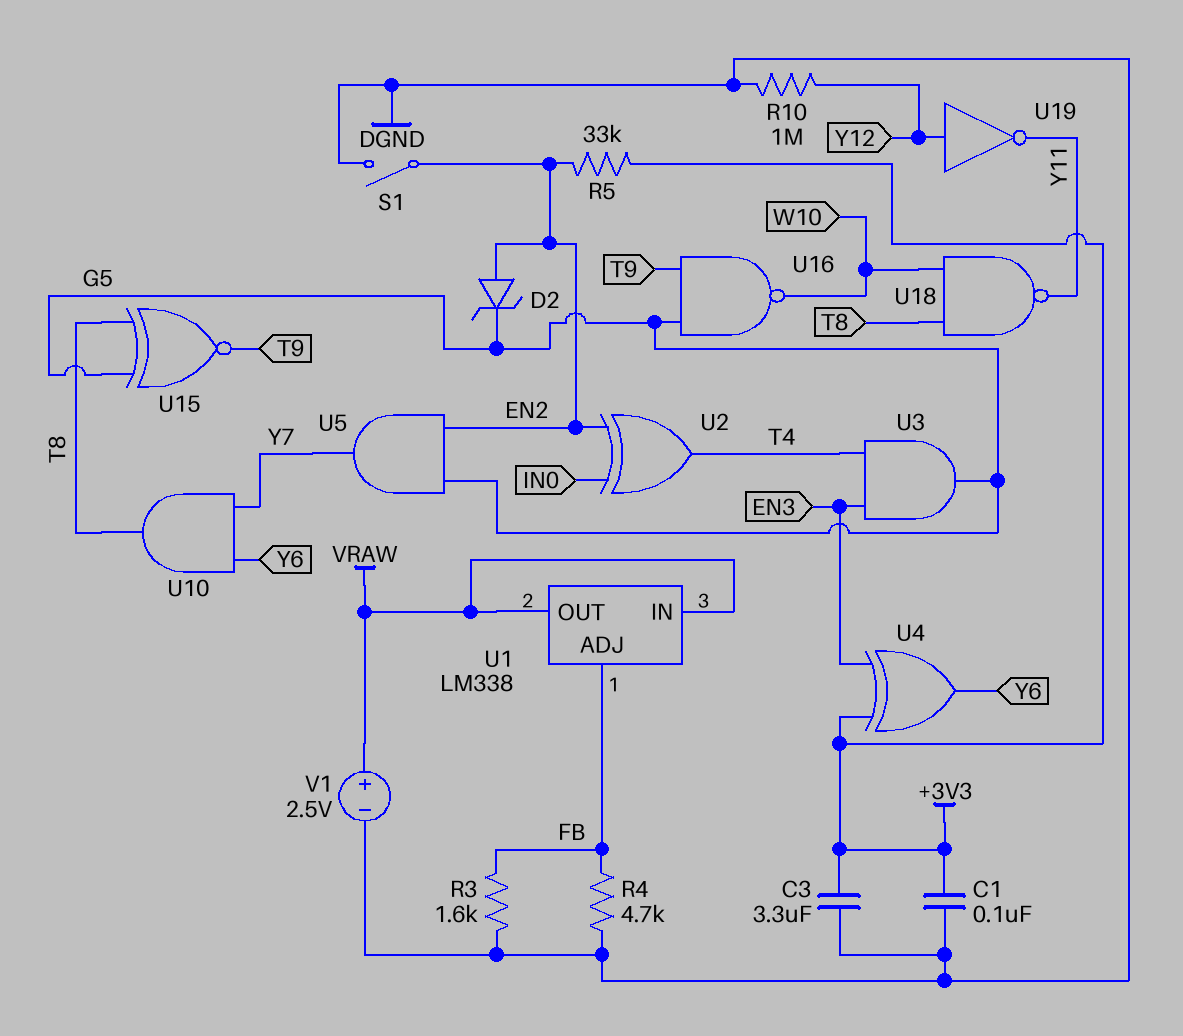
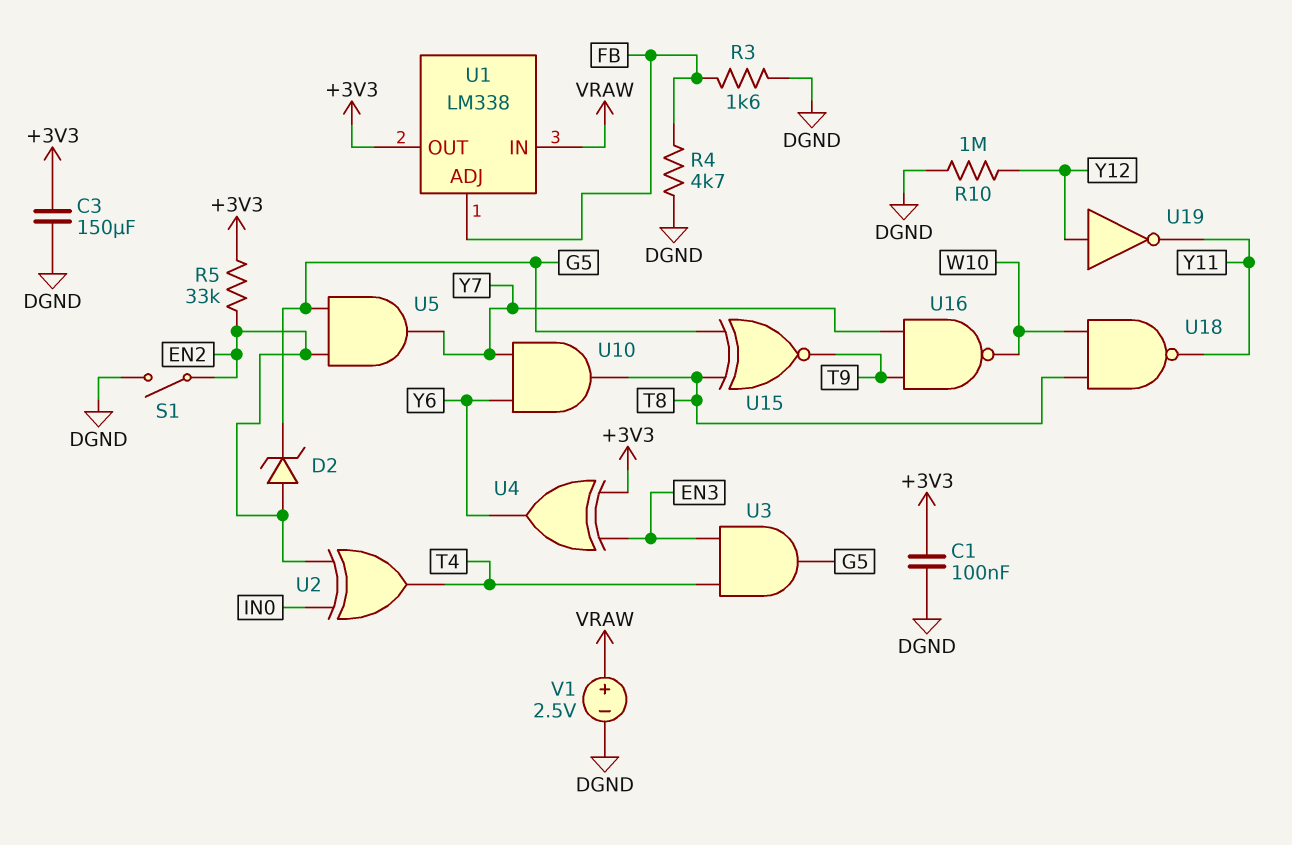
C3: 3.3uF (+3V3, DGND) -> 150uF (+3V3, DGND)
U1 pin OUT: VRAW -> +3V3
U16: NAND (in G5, in T9, out W10) -> NAND (in T9, in Y7, out W10)

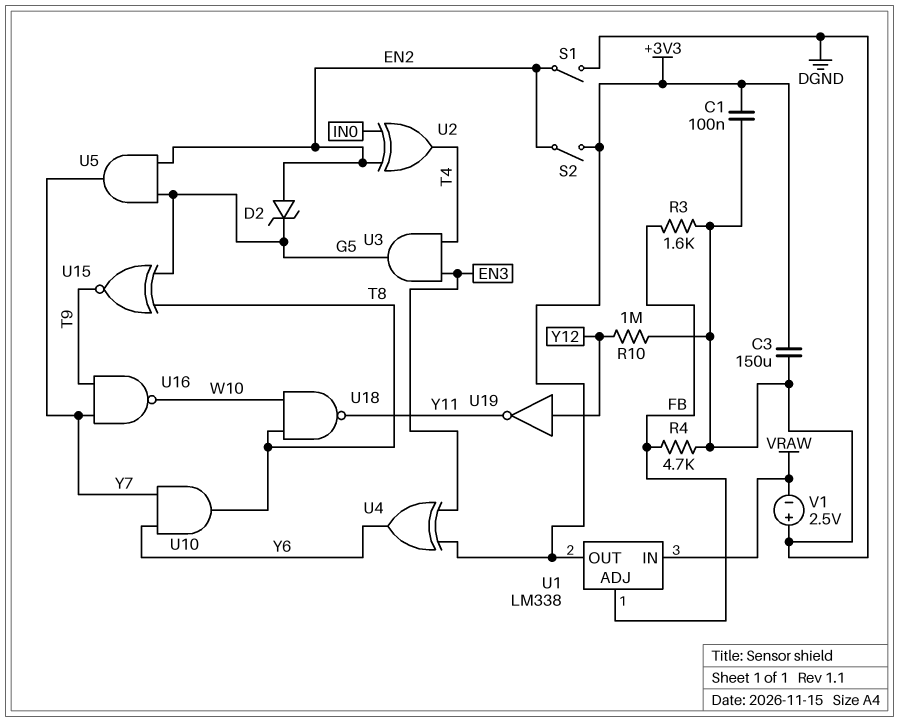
R5: 33k (+3V3, EN2) -> none
S2: none -> switch (+3V3, EN2)
V1: 2.5V (plus VRAW, minus DGND) -> 2.5V (plus DGND, minus VRAW)

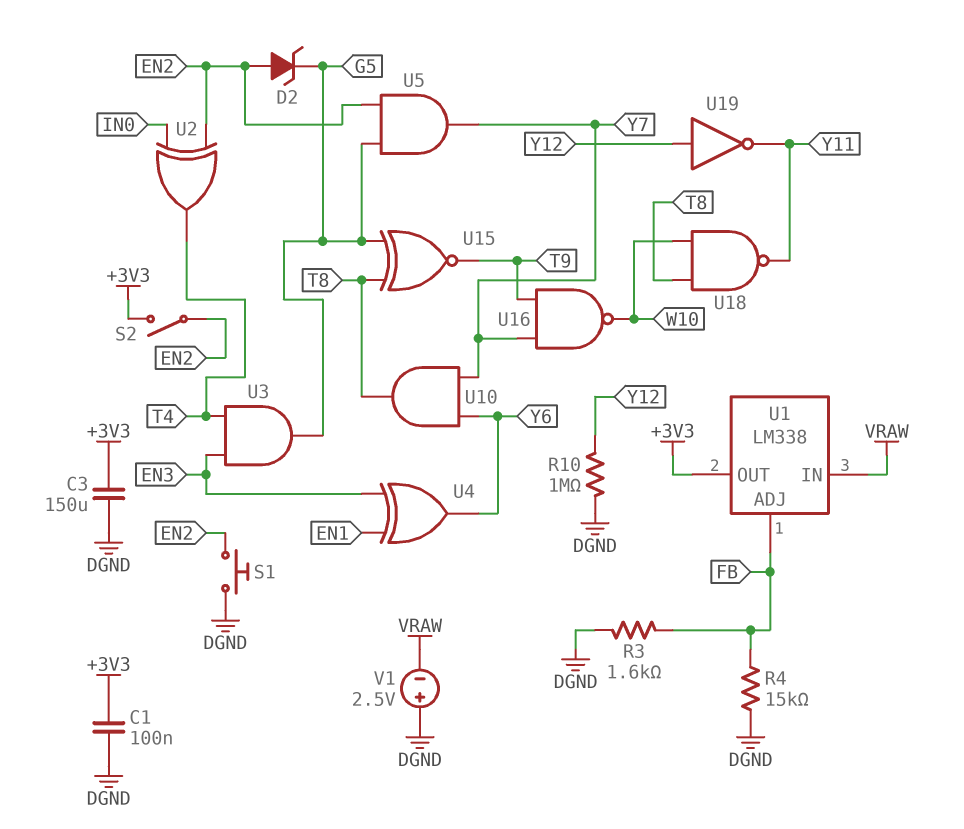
R4: 4.7k (DGND, FB) -> 15k (DGND, FB)
S1: switch (DGND, EN2) -> button (DGND, EN2)
U4: XOR (in +3V3, in EN3, out Y6) -> XOR (in EN1, in EN3, out Y6)

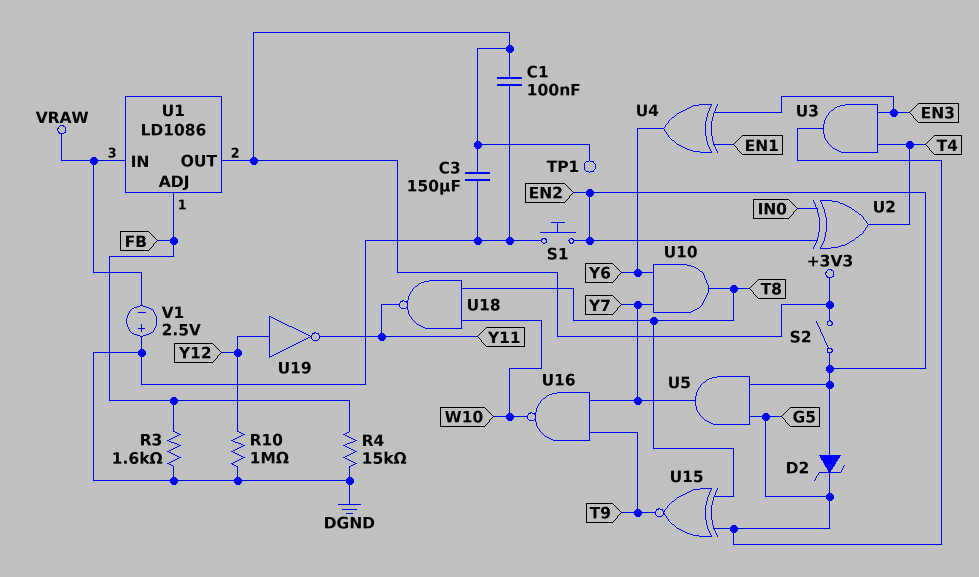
TP1: none -> test point (+3V3)
U1: LM338 -> LD1086

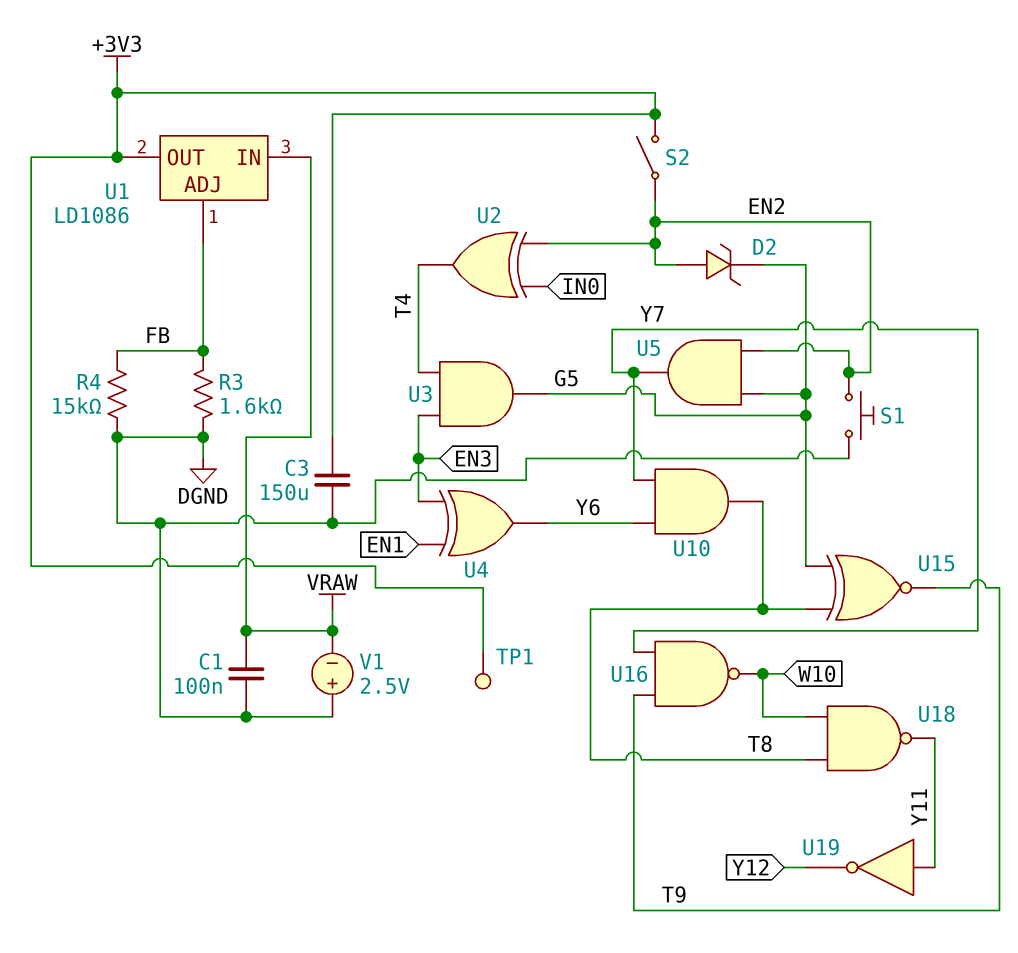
C1: 100nF (+3V3, DGND) -> 100nF (DGND, VRAW)
R10: 1M (DGND, Y12) -> none
U19: NOT (in Y12, out Y11) -> NOT (in Y11, out Y12)

